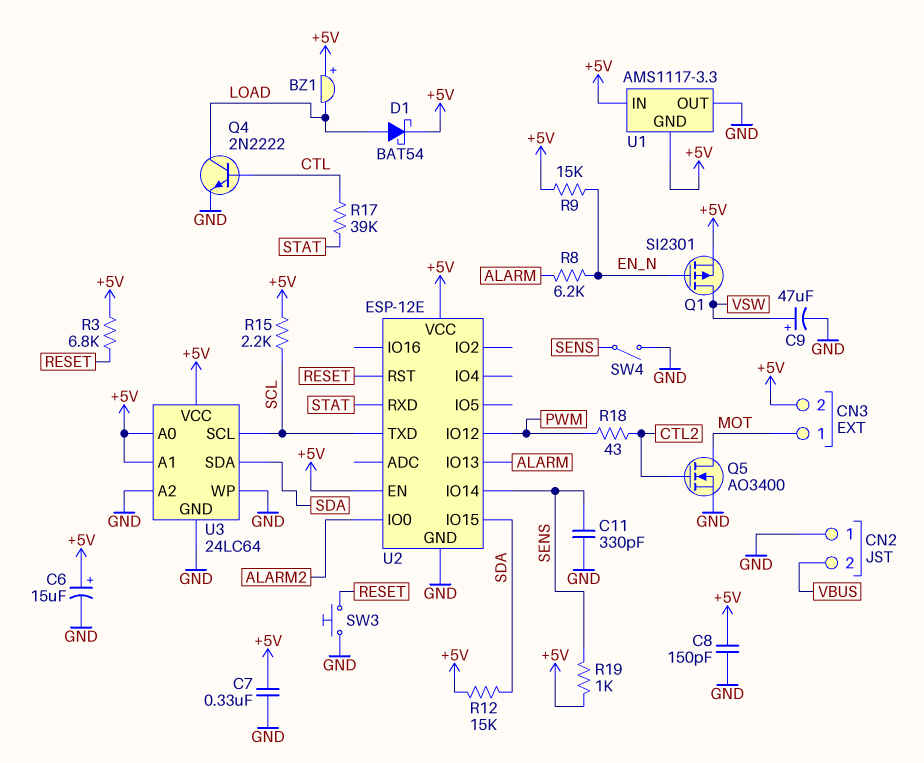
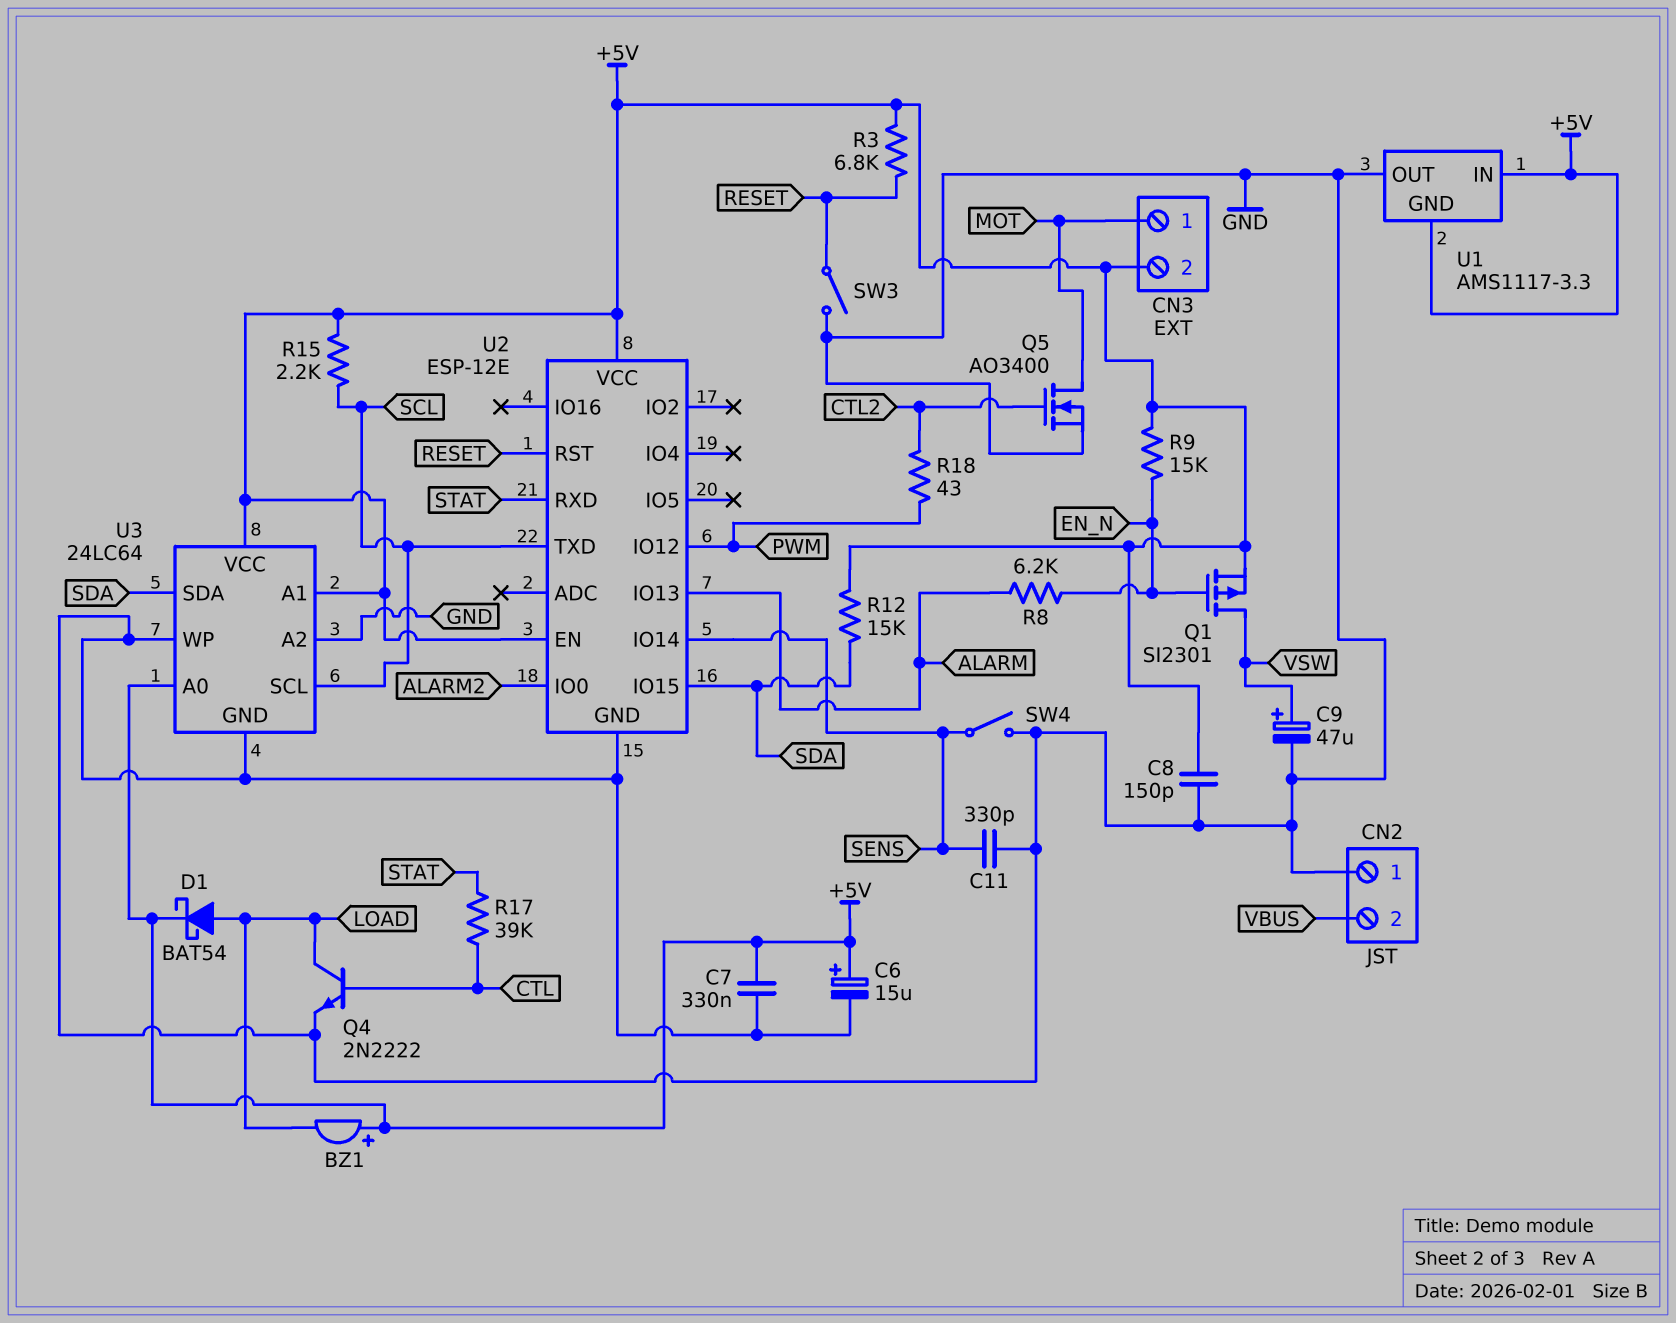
R19: 1k (+5V, SENS) -> none
SW3: button (GND, RESET) -> switch (GND, RESET)

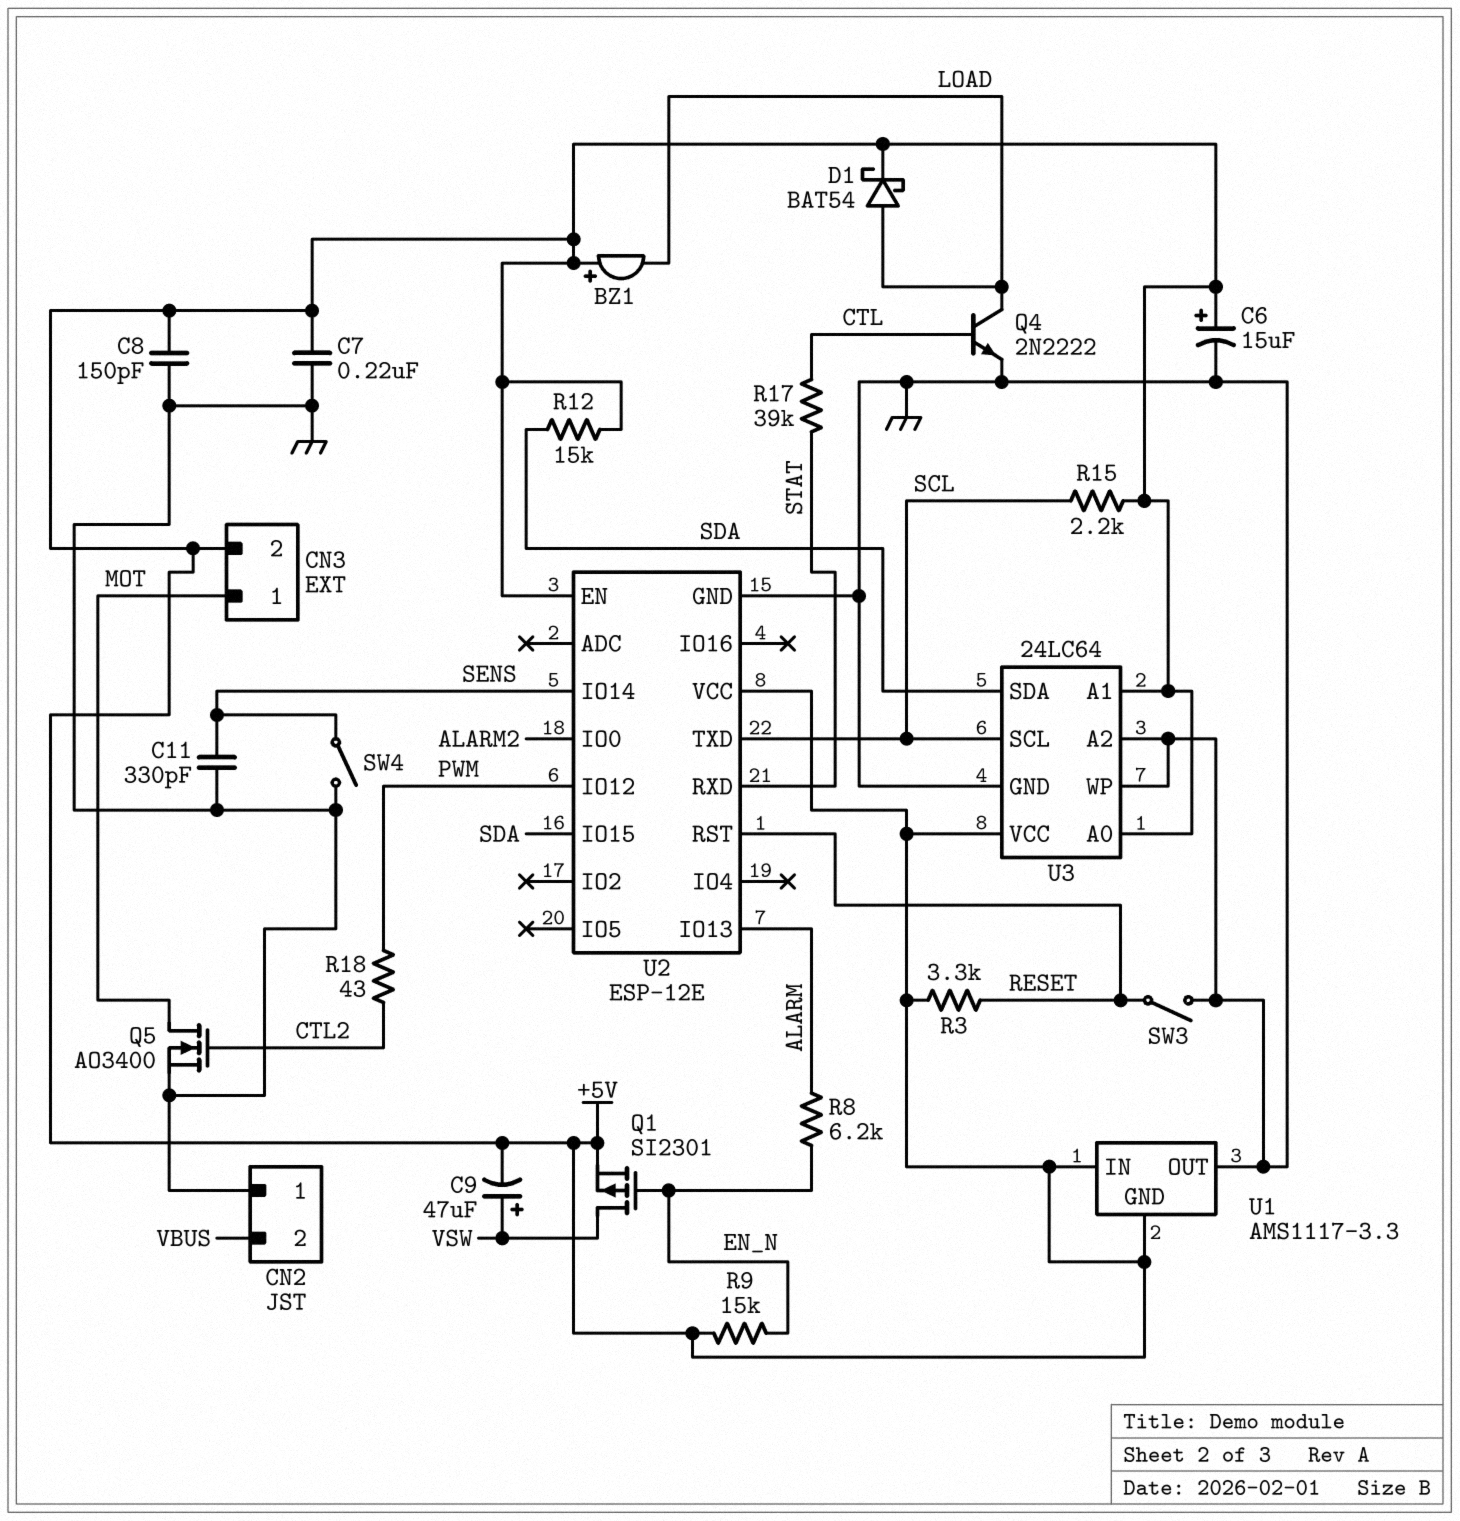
C7: 330nF (+5V, GND) -> 220nF (+5V, GND)
C9: 47uF (plus VSW, minus GND) -> 47uF (plus VSW, minus +5V)
R3: 6.8k (+5V, RESET) -> 3.3k (+5V, RESET)

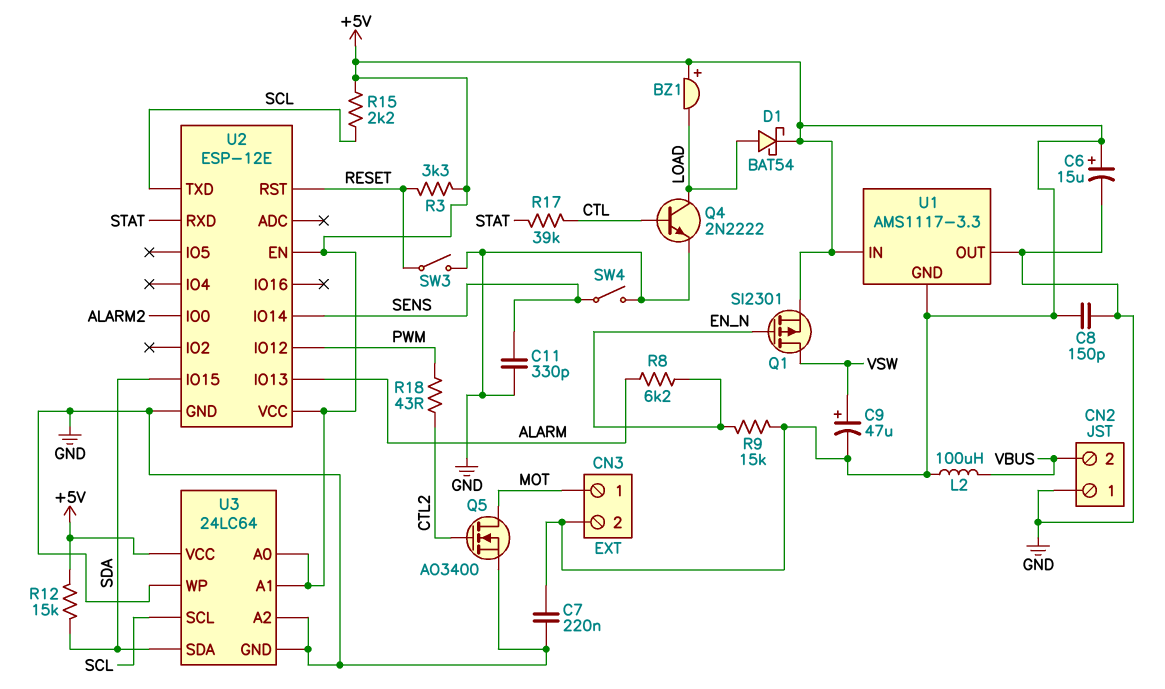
L2: none -> 100uH (+5V, VBUS)

